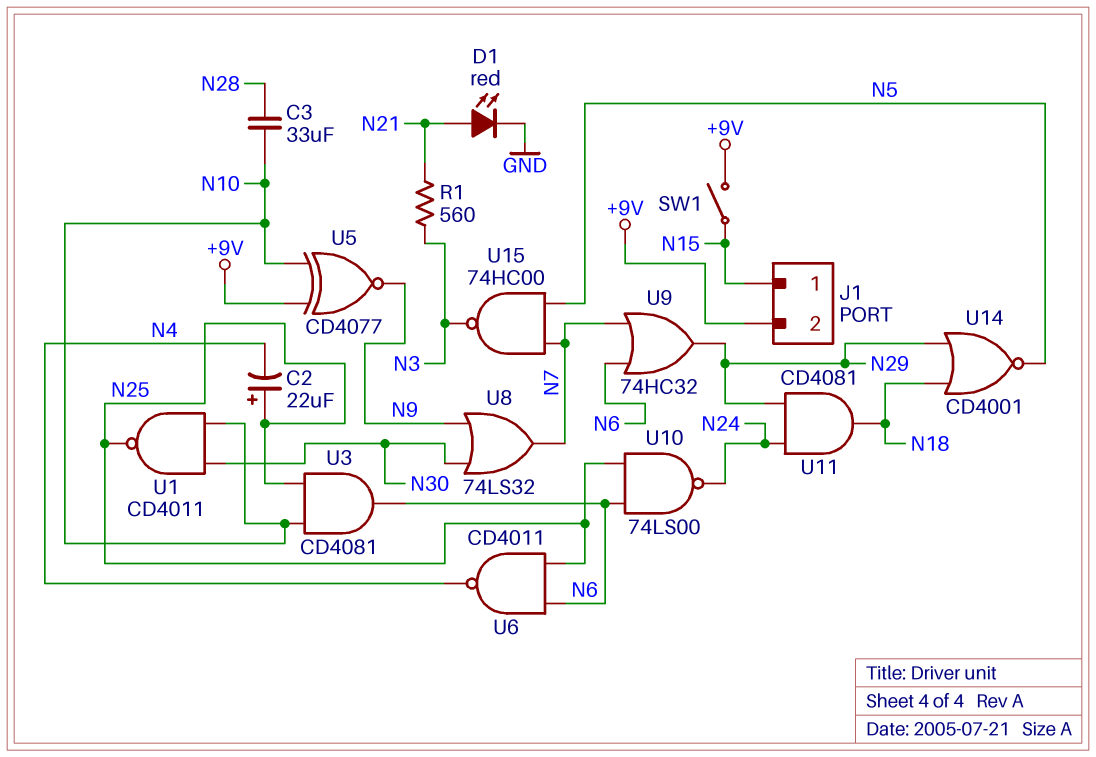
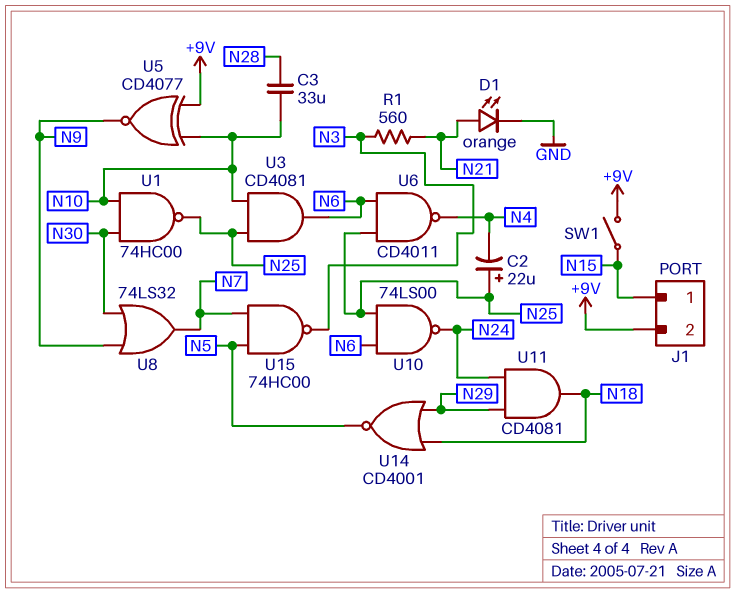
D1: LED red (A N21, K GND) -> LED orange (A N21, K GND)
U1: NAND CD4011 (in N10, in N30, out N25) -> NAND 74HC00 (in N10, in N30, out N25)
U9: OR 74HC32 (in N6, in N7, out N29) -> none

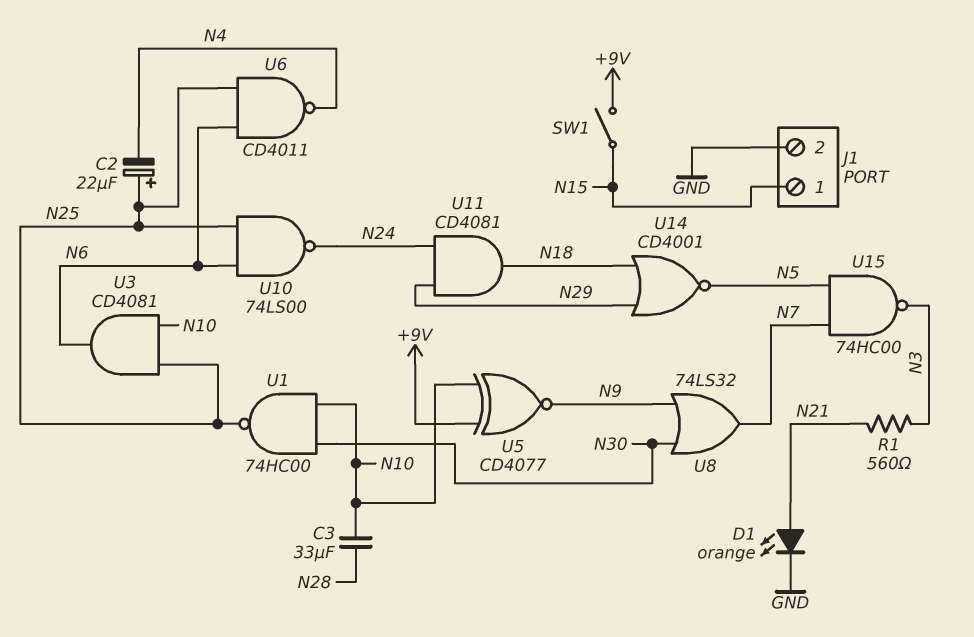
J1 pin 2: +9V -> GND

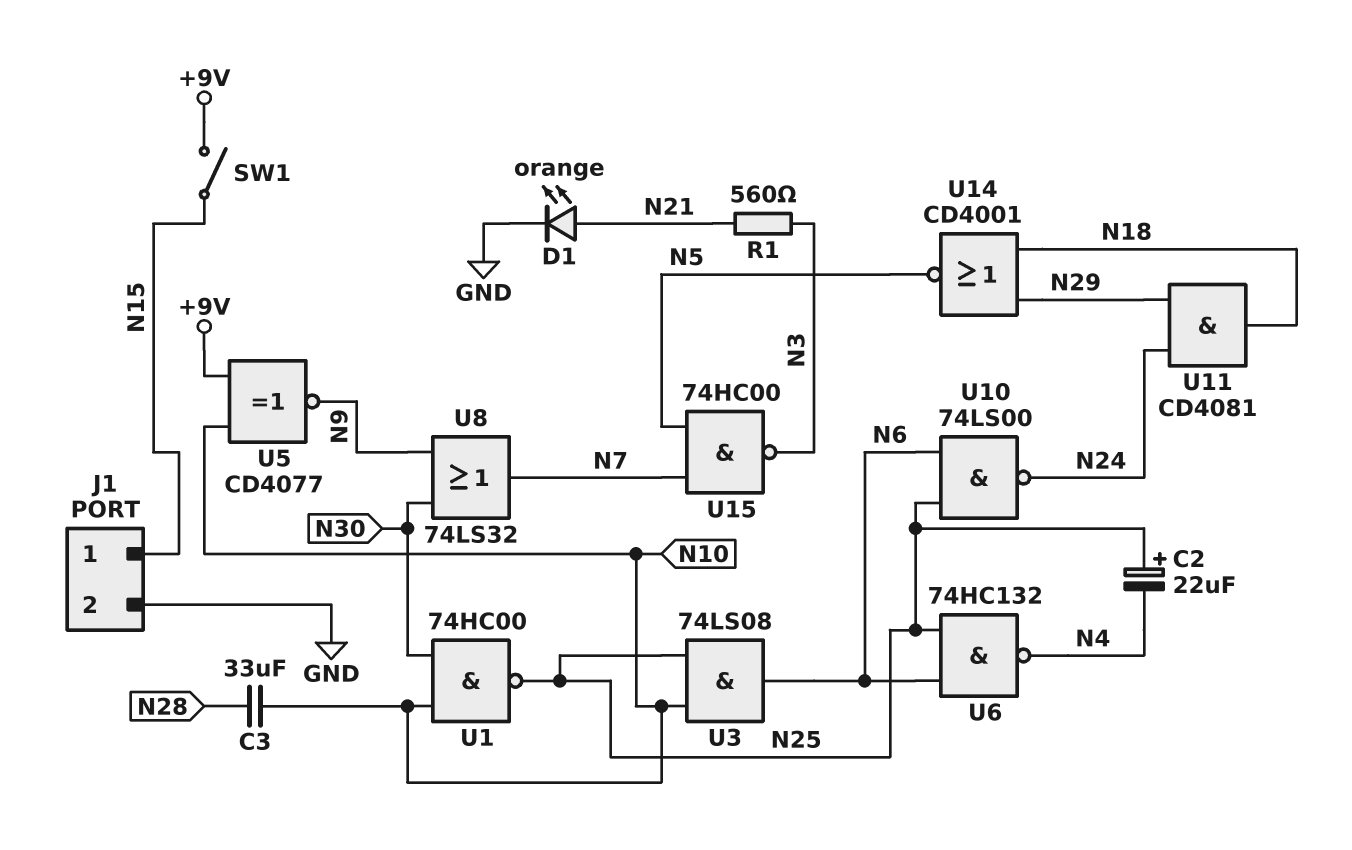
U3: AND CD4081 (in N10, in N25, out N6) -> AND 74LS08 (in N10, in N25, out N6)
U6: NAND CD4011 (in N6, in N25, out N4) -> NAND 74HC132 (in N6, in N25, out N4)

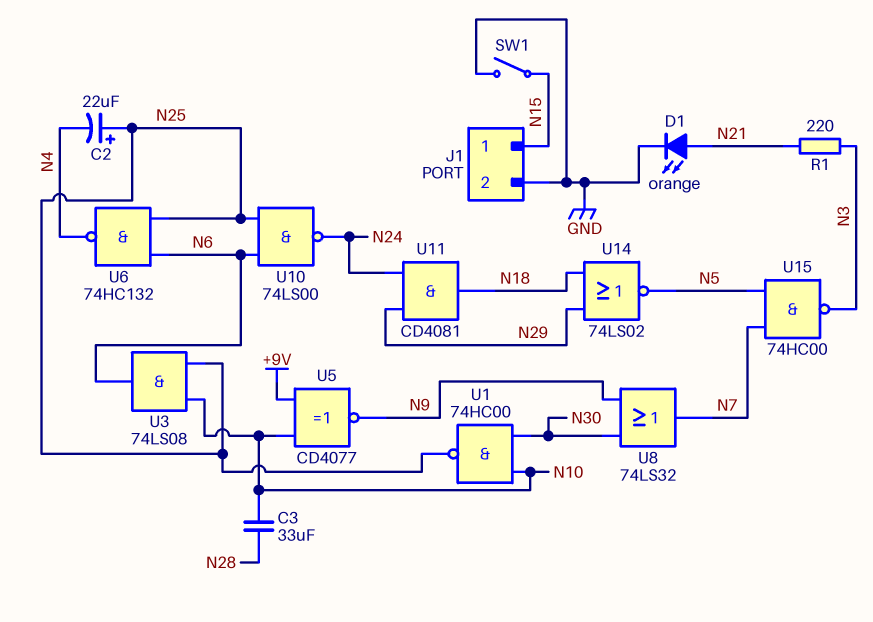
R1: 560 (N3, N21) -> 220 (N3, N21)
SW1: switch (+9V, N15) -> switch (GND, N15)
U14: NOR CD4001 (in N18, in N29, out N5) -> NOR 74LS02 (in N18, in N29, out N5)

